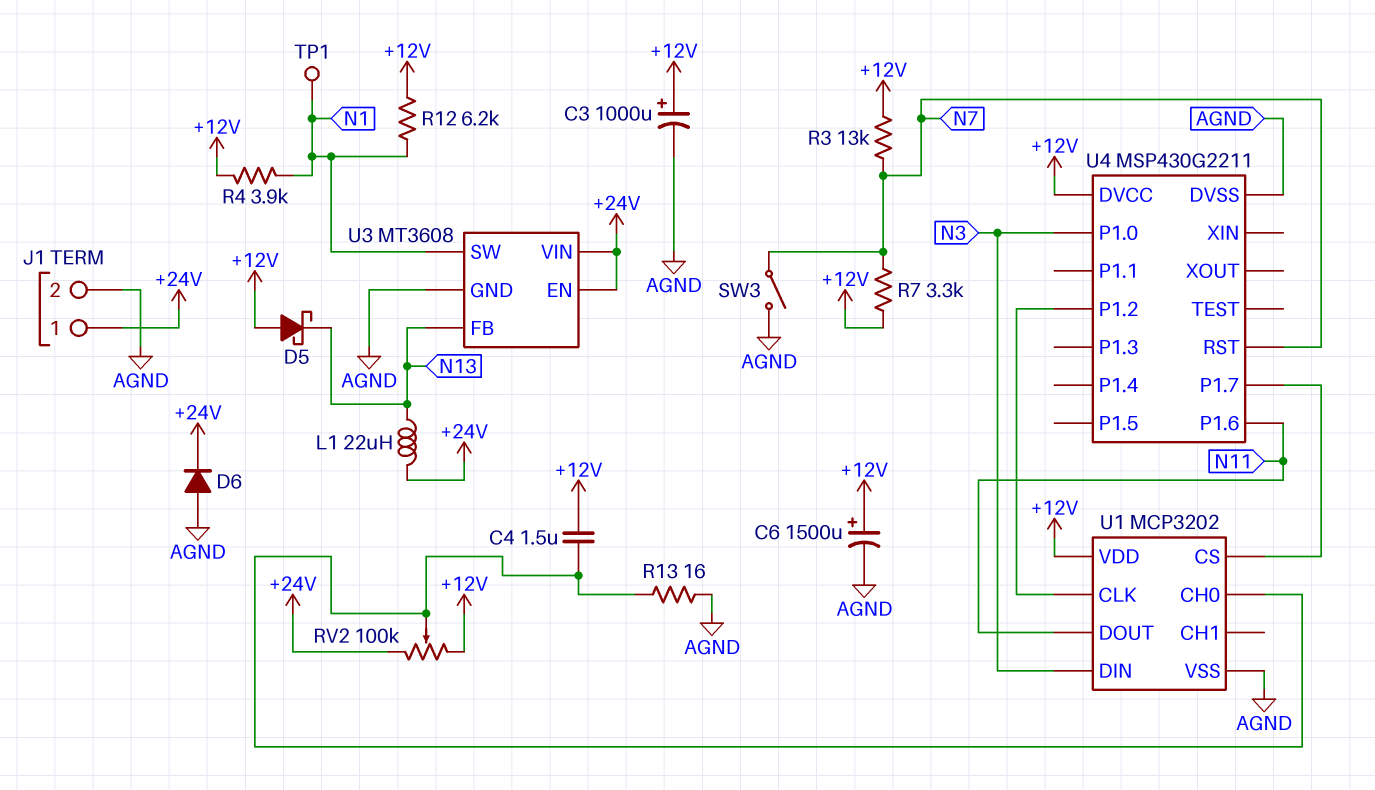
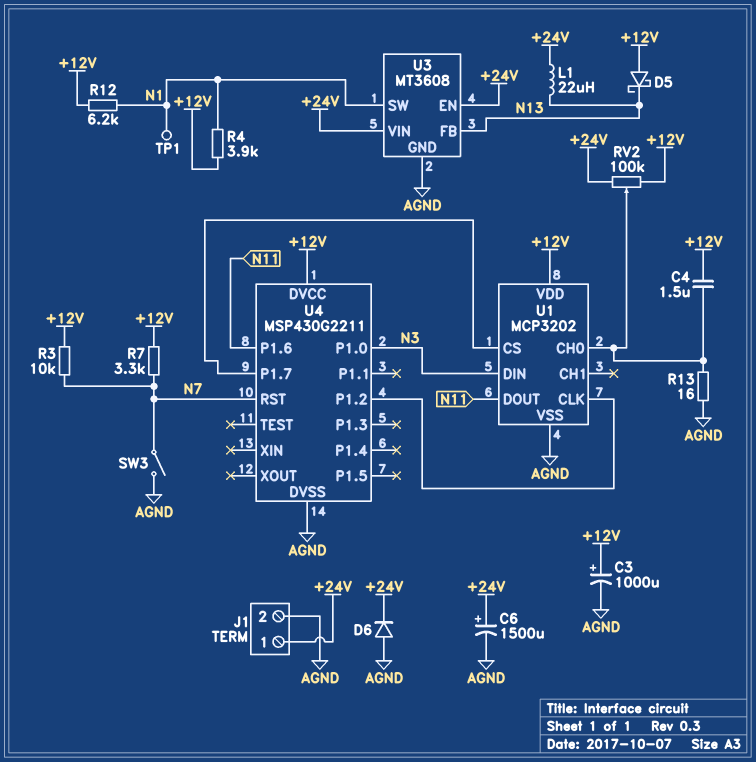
C6: 1500uF (plus +12V, minus AGND) -> 1500uF (plus +24V, minus AGND)
R3: 13k (+12V, N7) -> 10k (+12V, N7)

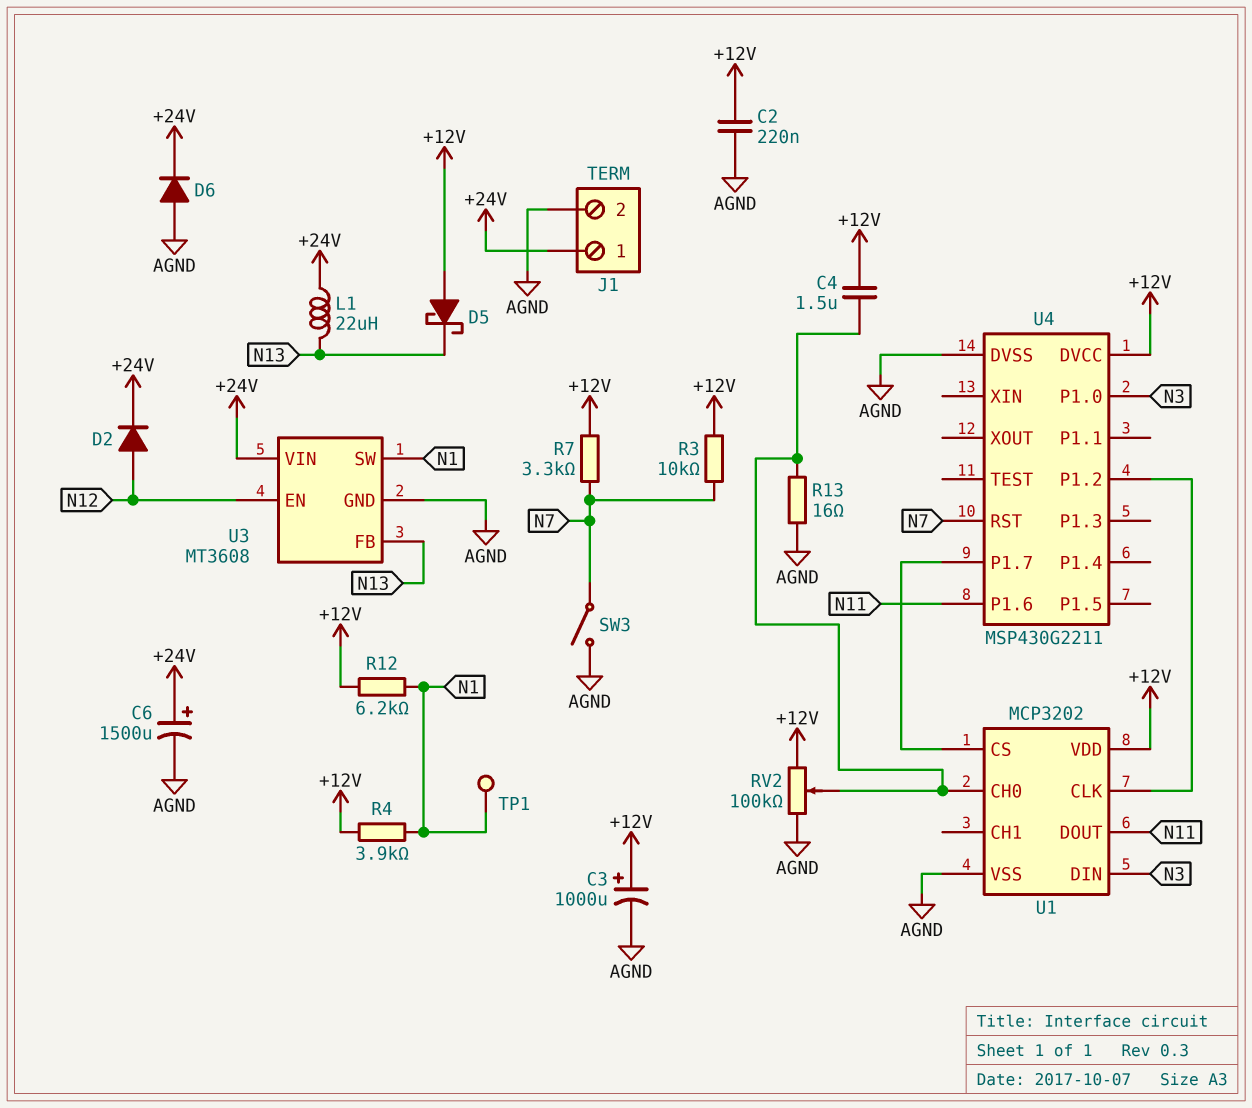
C2: none -> 220nF (+12V, AGND)
D2: none -> diode (A N12, K +24V)
RV2: 100k (+12V, +24V, wiper U1/CH0) -> 100k (+12V, AGND, wiper U1/CH0)
U3 pin EN: +24V -> N12

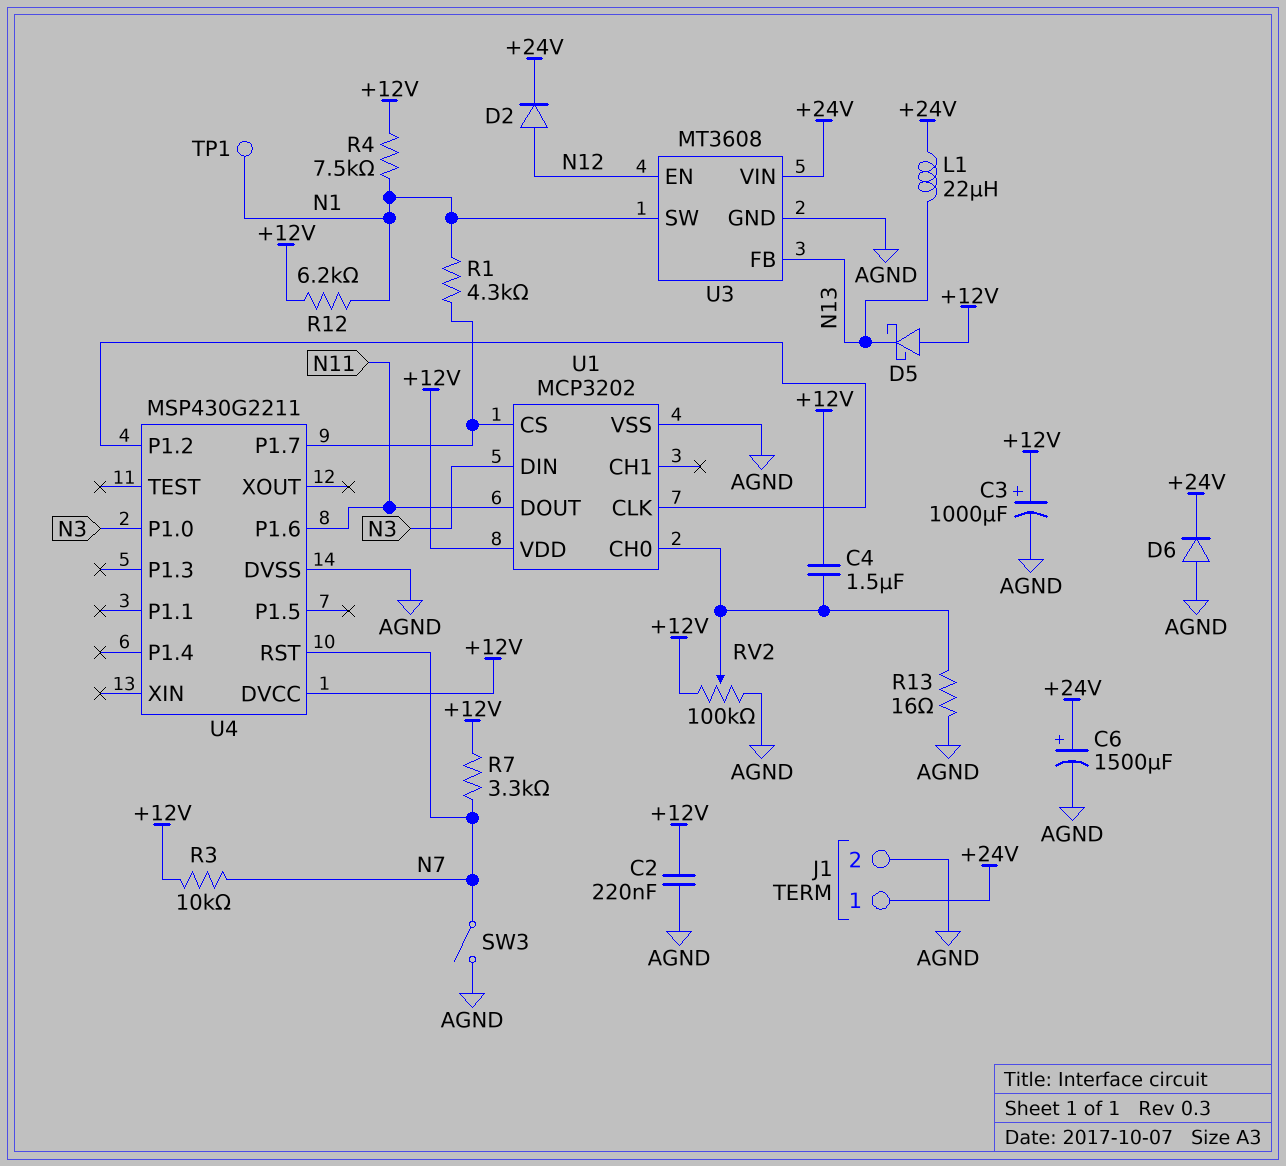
R1: none -> 4.3k (N1, U1/CS)
R4: 3.9k (+12V, N1) -> 7.5k (+12V, N1)

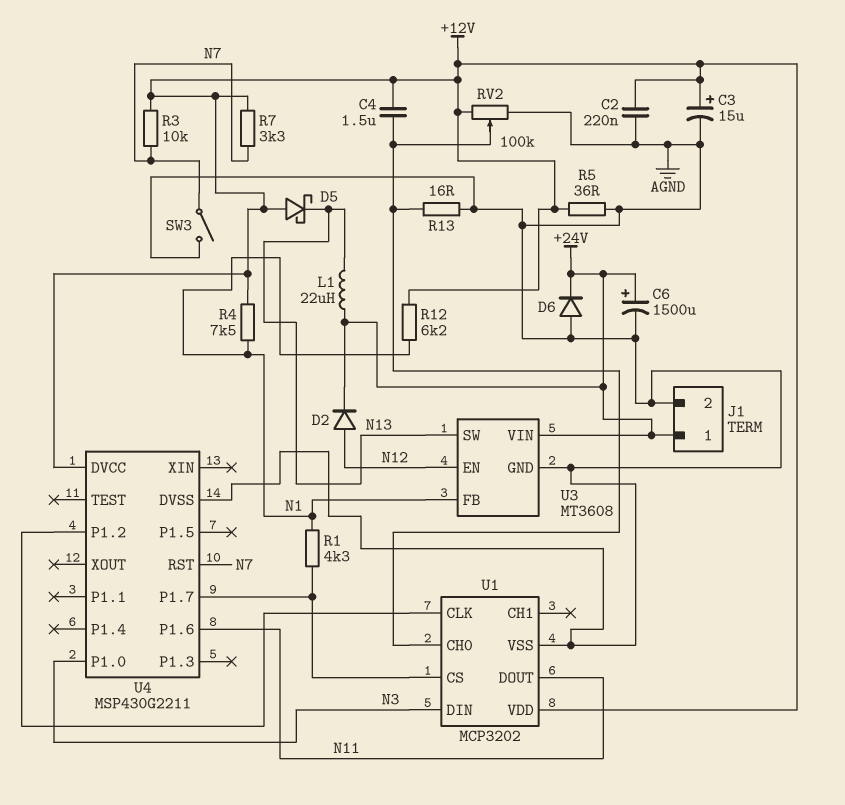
C3: 1000uF (plus +12V, minus AGND) -> 15uF (plus +12V, minus AGND)
R5: none -> 36 (+12V, AGND)
TP1: test point (N1) -> none
U3 pin FB: N13 -> N1
U3 pin SW: N1 -> N13

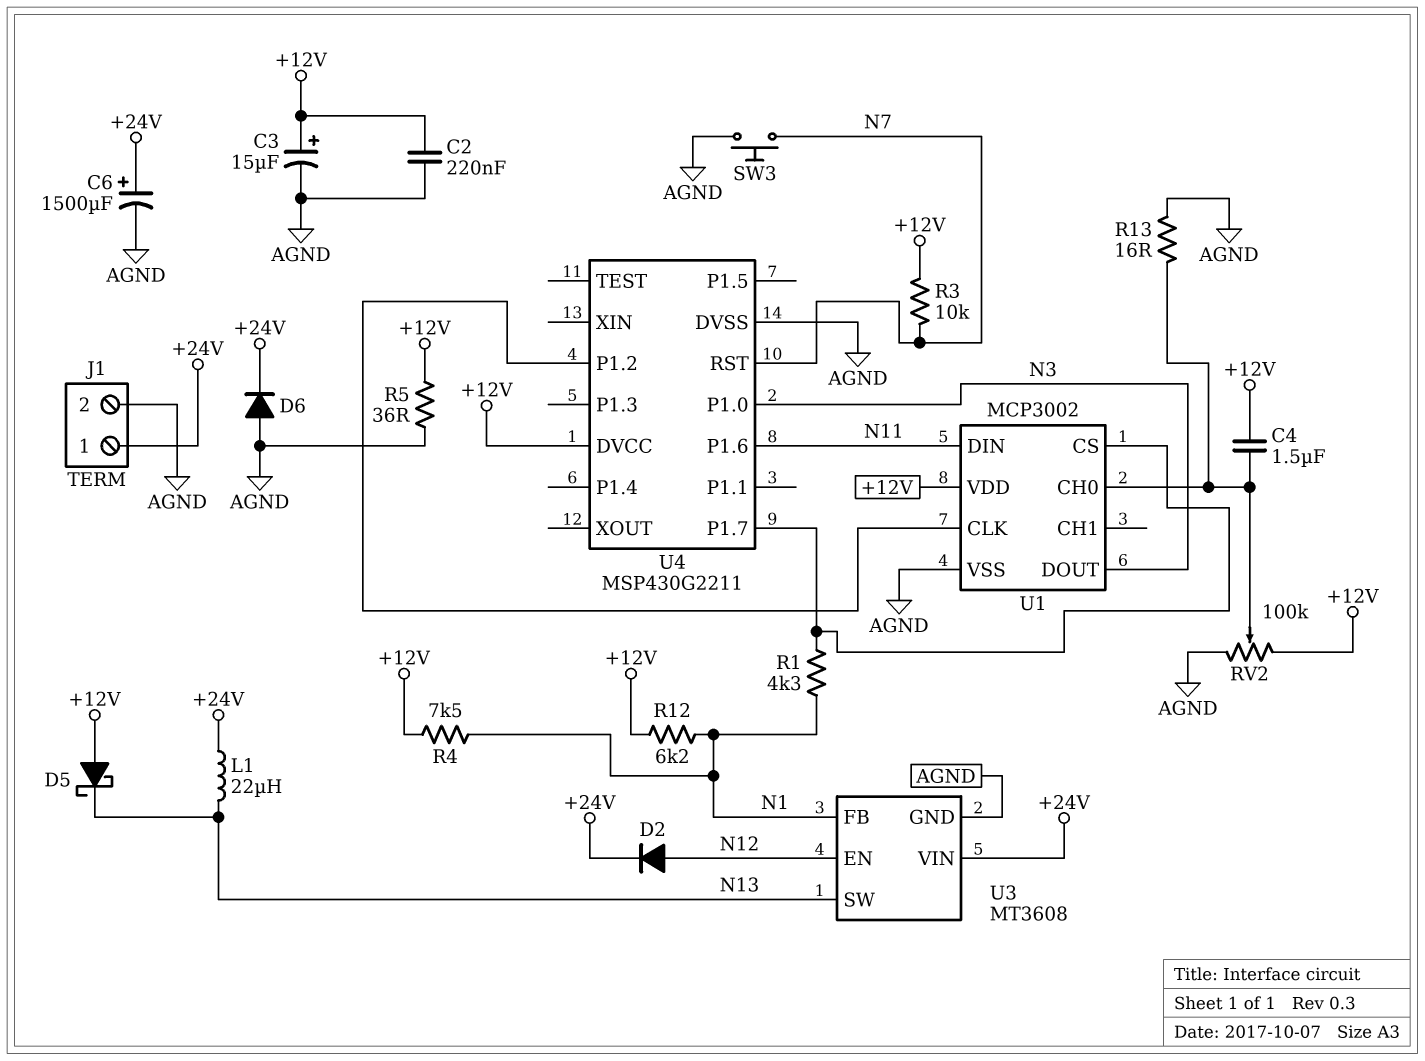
R7: 3.3k (+12V, N7) -> none
SW3: switch (AGND, N7) -> button (AGND, N7)
U1: MCP3202 -> MCP3002
U1 pin DIN: N3 -> N11
U1 pin DOUT: N11 -> N3

